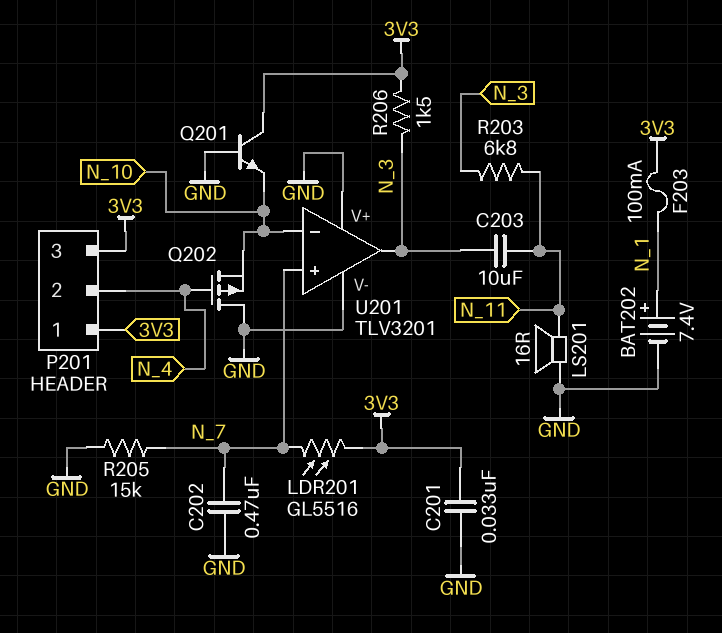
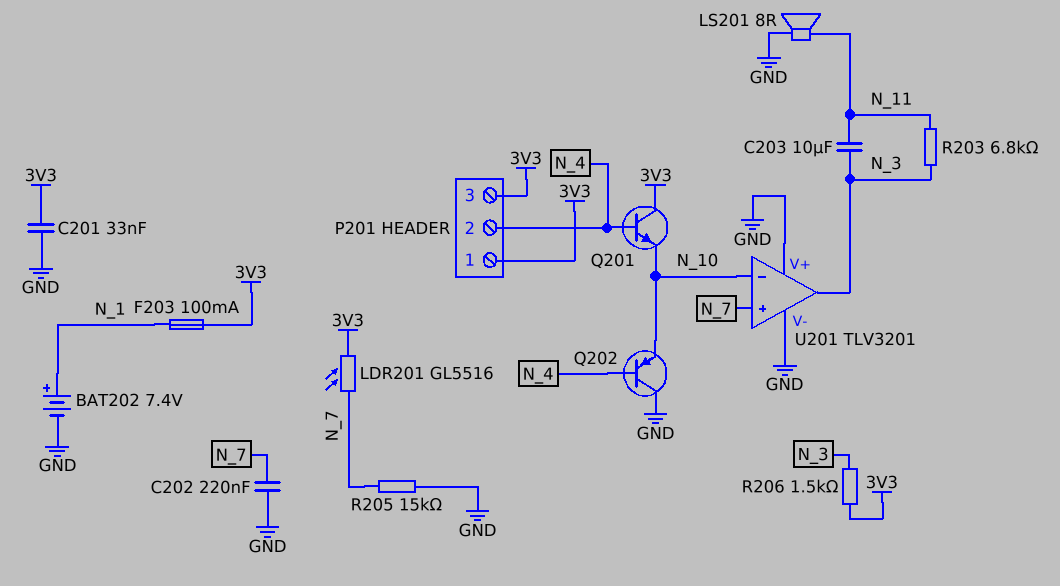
C202: 470nF (GND, N_7) -> 220nF (GND, N_7)
LS201: speaker 16R (GND, N_11) -> speaker 8R (GND, N_11)
Q201: NPN (B GND, C 3V3, E N_10) -> NPN (B N_4, C 3V3, E N_10)
Q202: PMOS (G N_4, D GND, S N_10) -> PNP (B N_4, C GND, E N_10)

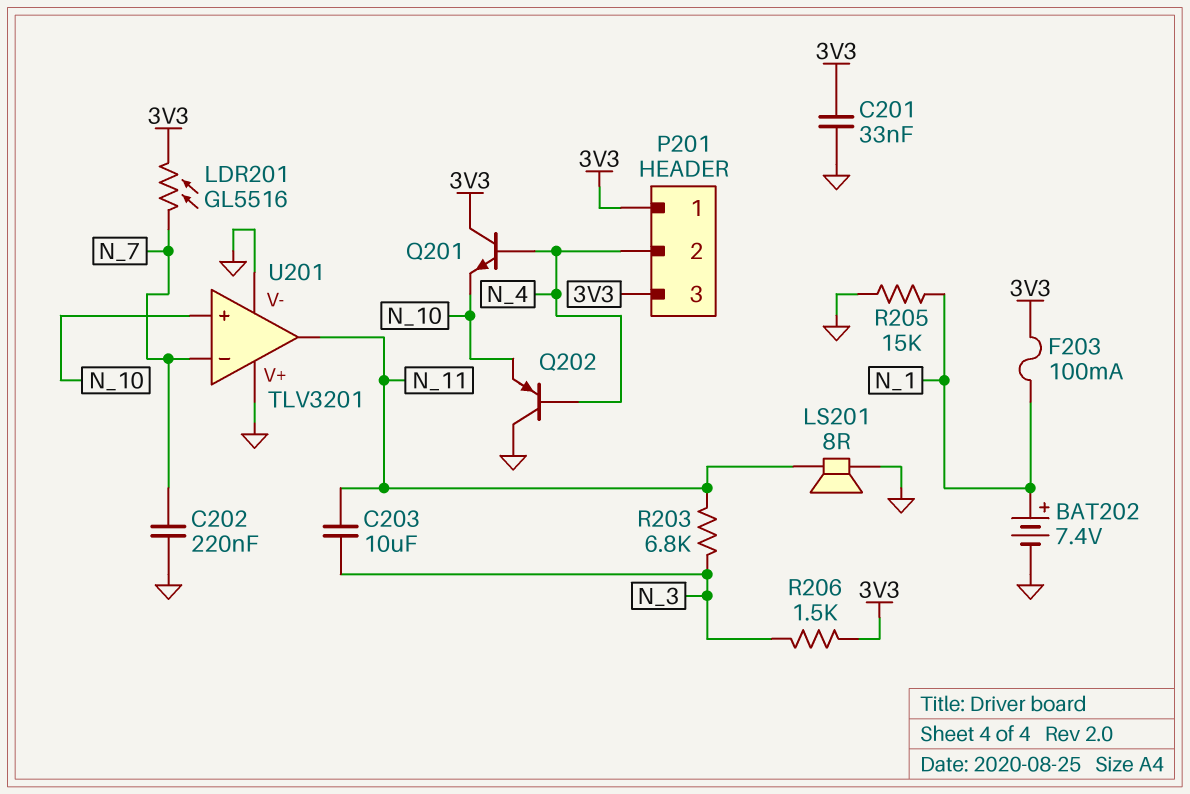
R205: 15k (GND, N_7) -> 15k (GND, N_1)
U201 pin in+: N_7 -> N_10
U201 pin in-: N_10 -> N_7
U201 pin out: N_3 -> N_11

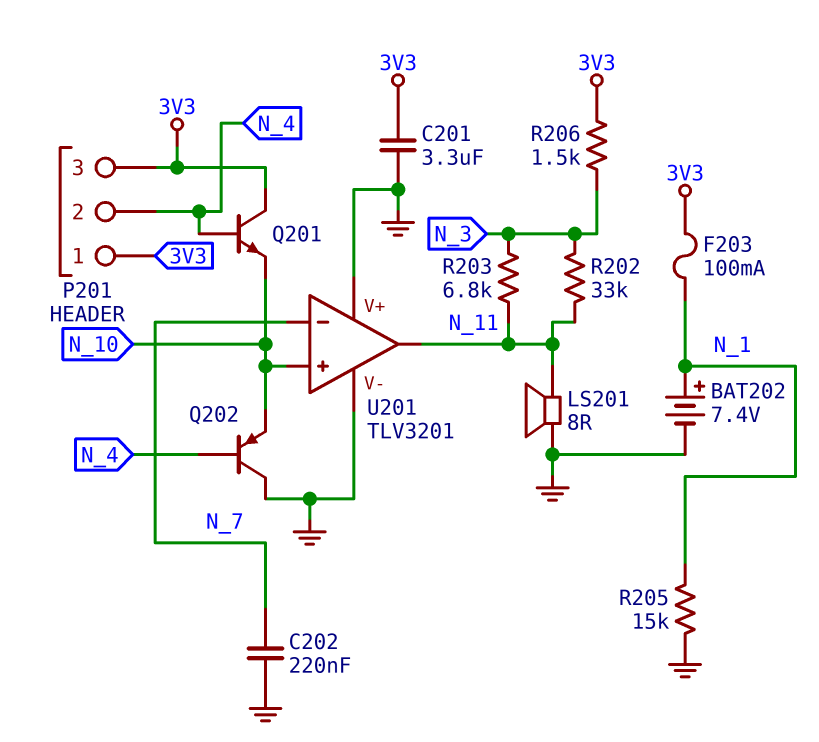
C201: 33nF (3V3, GND) -> 3.3uF (3V3, GND)
C203: 10uF (N_3, N_11) -> none
LDR201: GL5516 (3V3, N_7) -> none
R202: none -> 33k (N_3, N_11)

